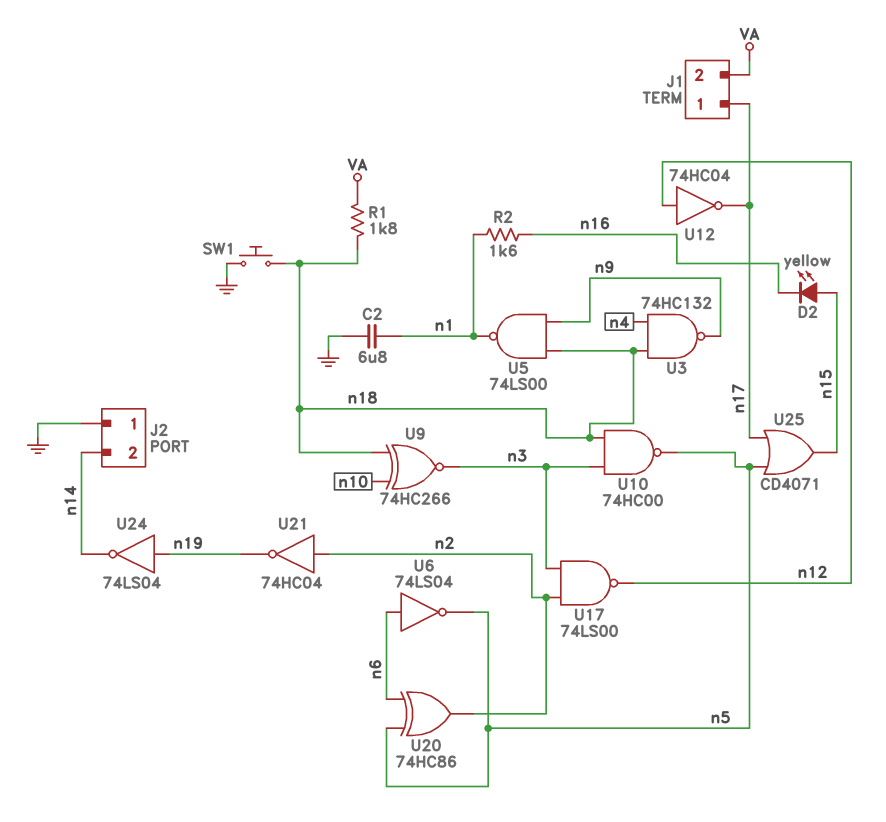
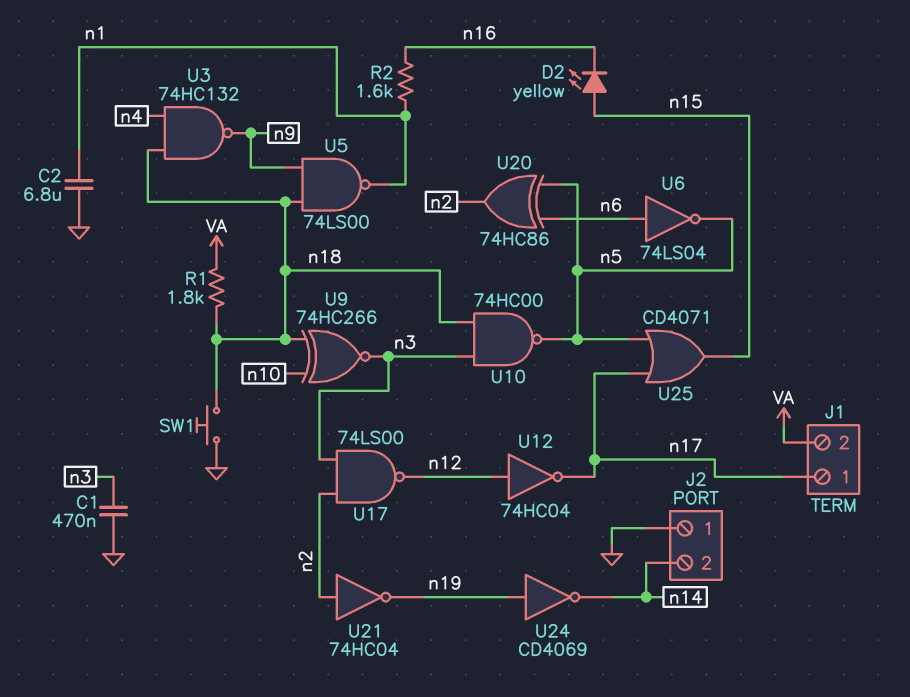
C1: none -> 470nF (GND, n3)
U24: NOT 74LS04 (in n19, out n14) -> NOT CD4069 (in n19, out n14)

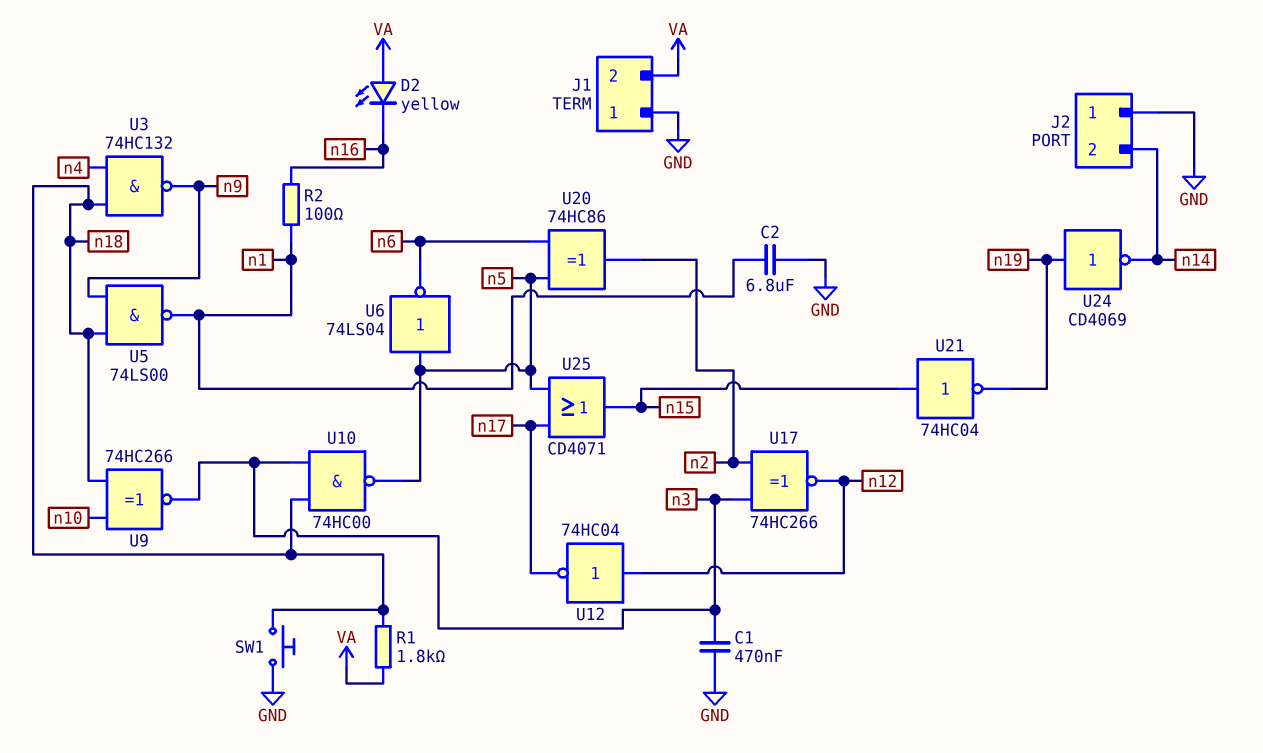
D2: LED yellow (A n15, K n16) -> LED yellow (A VA, K n16)
J1 pin 1: n17 -> GND
R2: 1.6k (n1, n16) -> 100 (n1, n16)
U6: NOT 74LS04 (in n6, out n5) -> NOT 74LS04 (in n5, out n6)
U17: NAND 74LS00 (in n2, in n3, out n12) -> XNOR 74HC266 (in n2, in n3, out n12)
U21: NOT 74HC04 (in n2, out n19) -> NOT 74HC04 (in n15, out n19)

